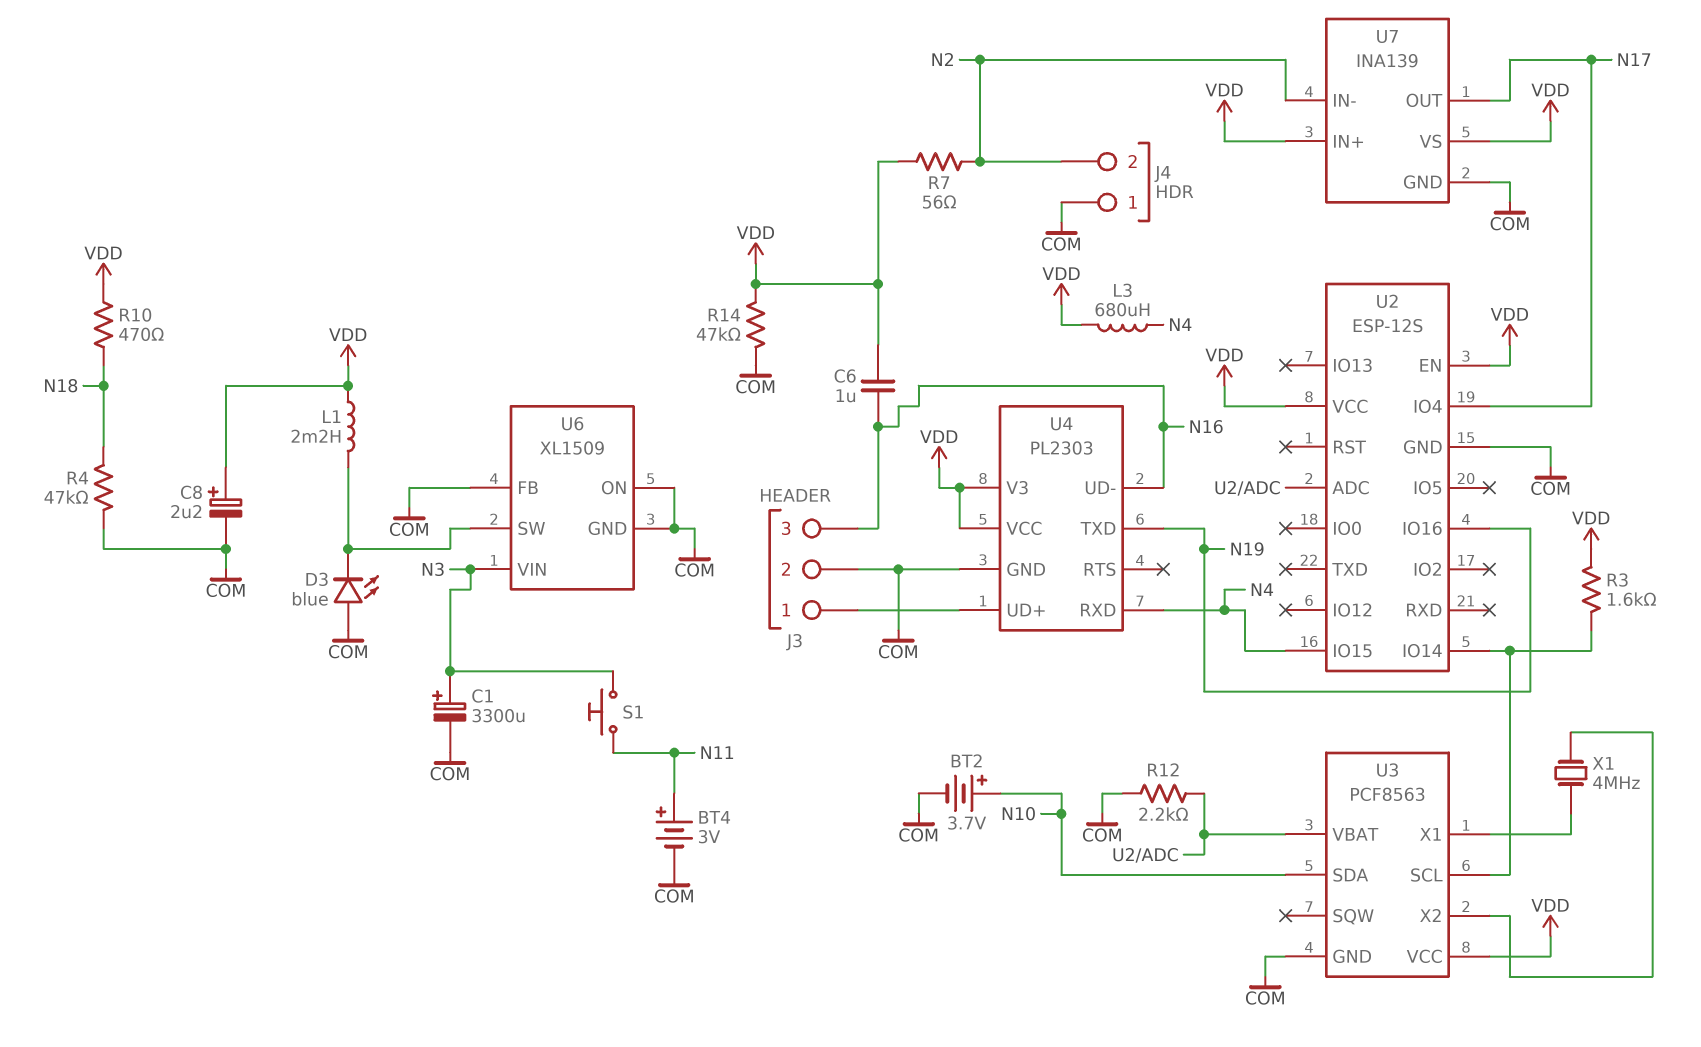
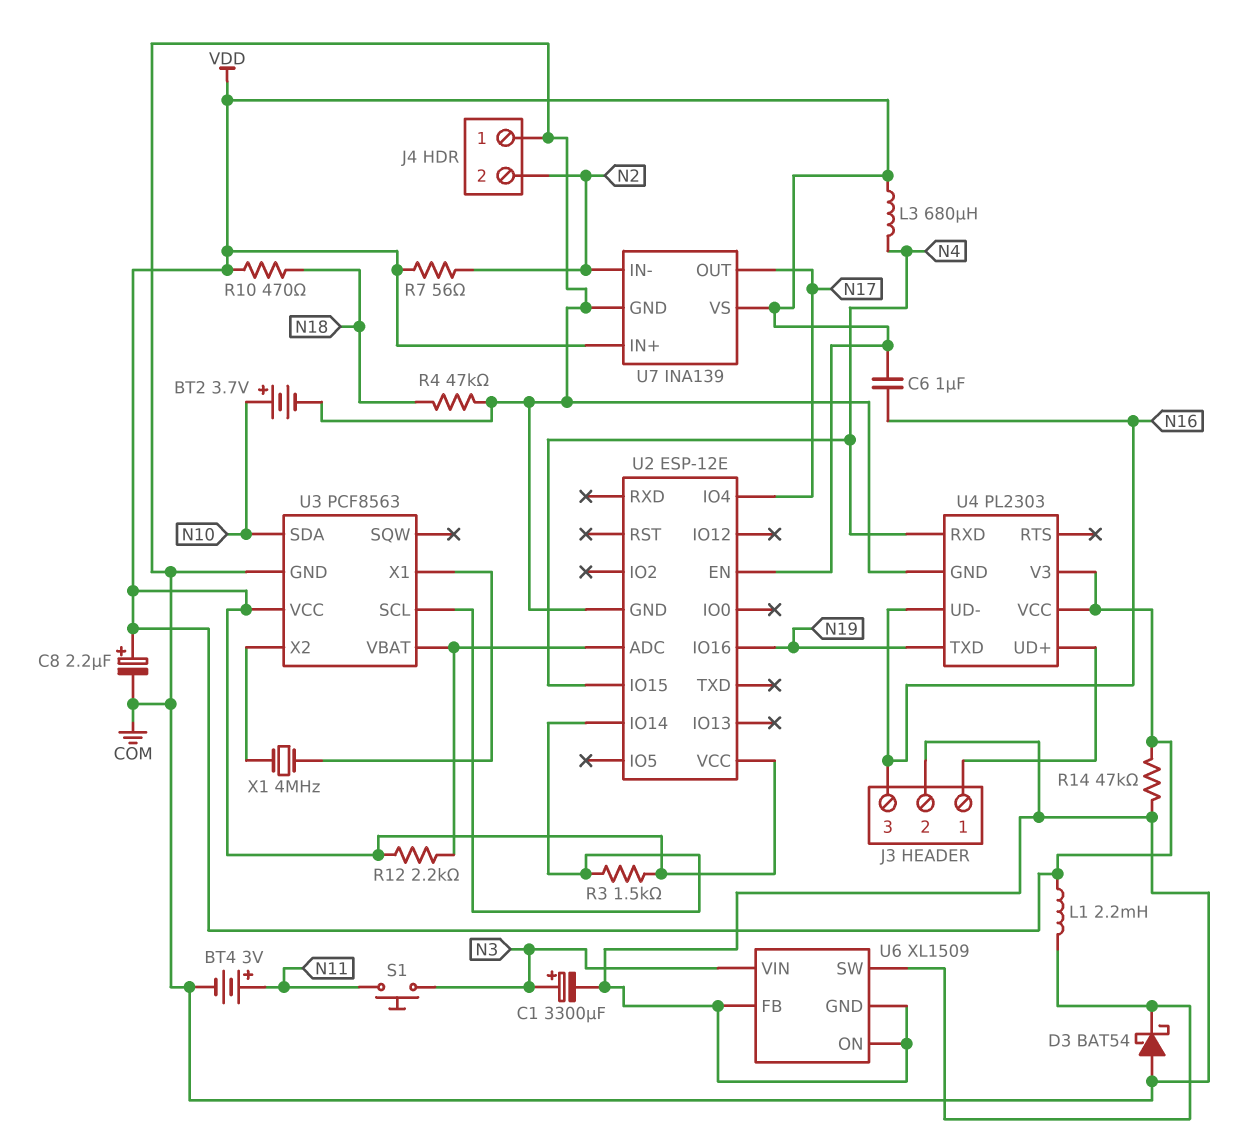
D3: LED blue (A COM, K U6/SW) -> schottky BAT54 (A COM, K U6/SW)
R3: 1.6k (U2/IO14, VDD) -> 1.5k (U2/IO14, VDD)
R12: 2.2k (COM, U2/ADC) -> 2.2k (U2/ADC, VDD)
U2: ESP-12S -> ESP-12E

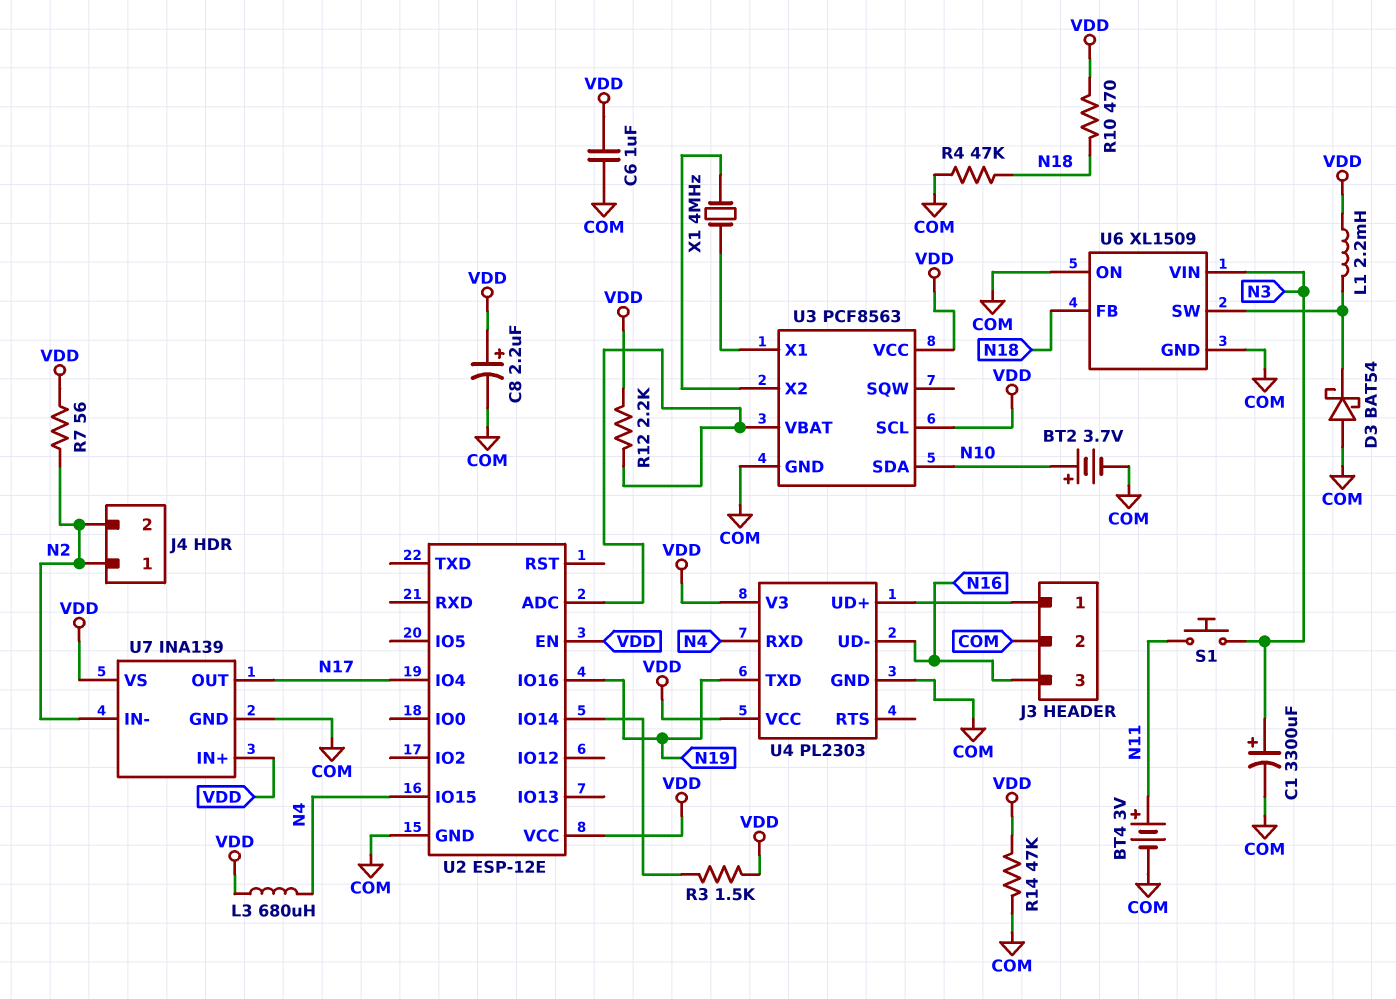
C6: 1uF (N16, VDD) -> 1uF (COM, VDD)
J4 pin 1: COM -> N2
U3 pin SCL: U2/IO14 -> VDD
U6 pin FB: COM -> N18

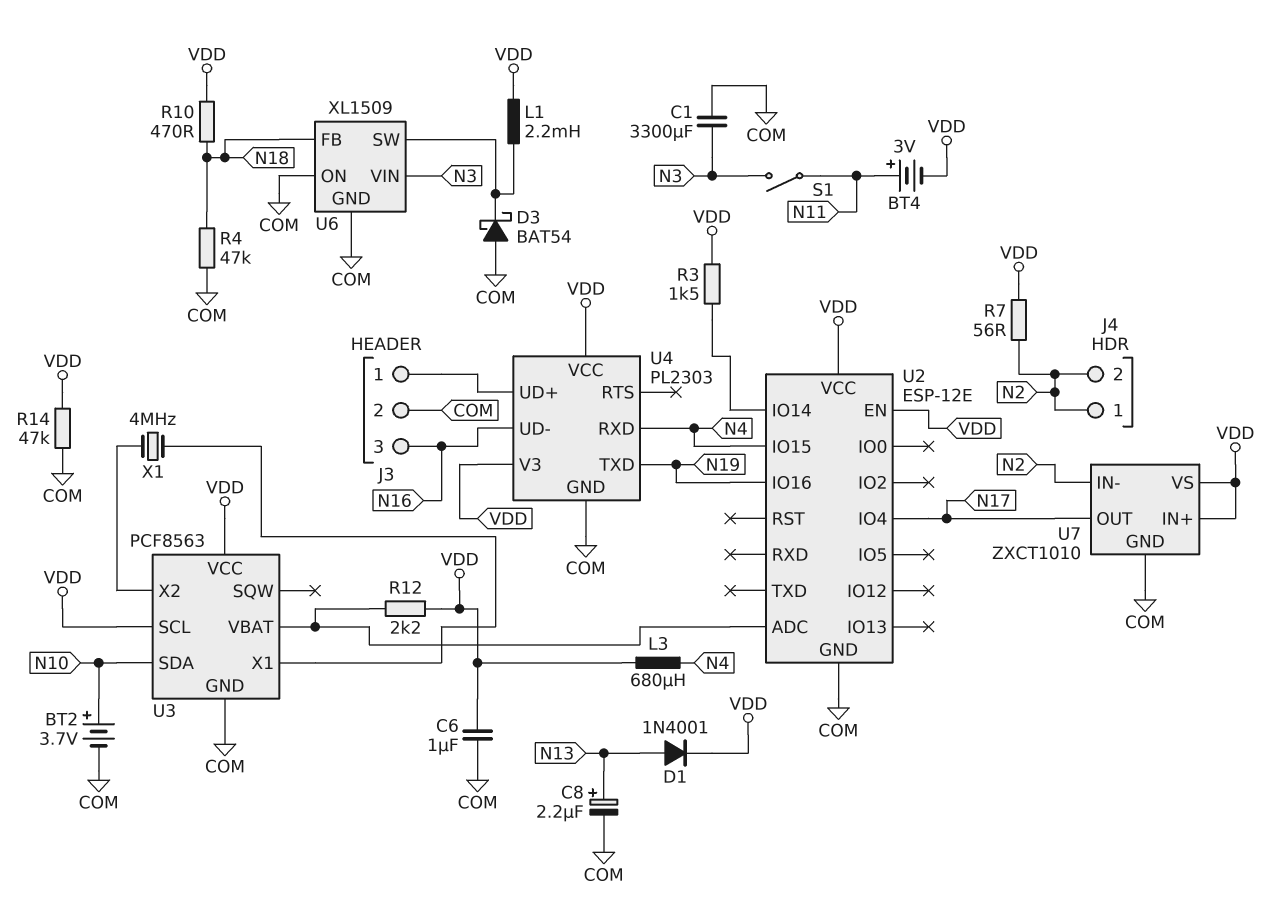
BT4: 3V (plus N11, minus COM) -> 3V (plus N11, minus VDD)
C1: 3300uF (plus N3, minus COM) -> 3300uF (COM, N3)
C8: 2.2uF (plus VDD, minus COM) -> 2.2uF (plus N13, minus COM)
D1: none -> diode 1N4001 (A N13, K VDD)
S1: button (N3, N11) -> switch (N3, N11)
U7: INA139 -> ZXCT1010

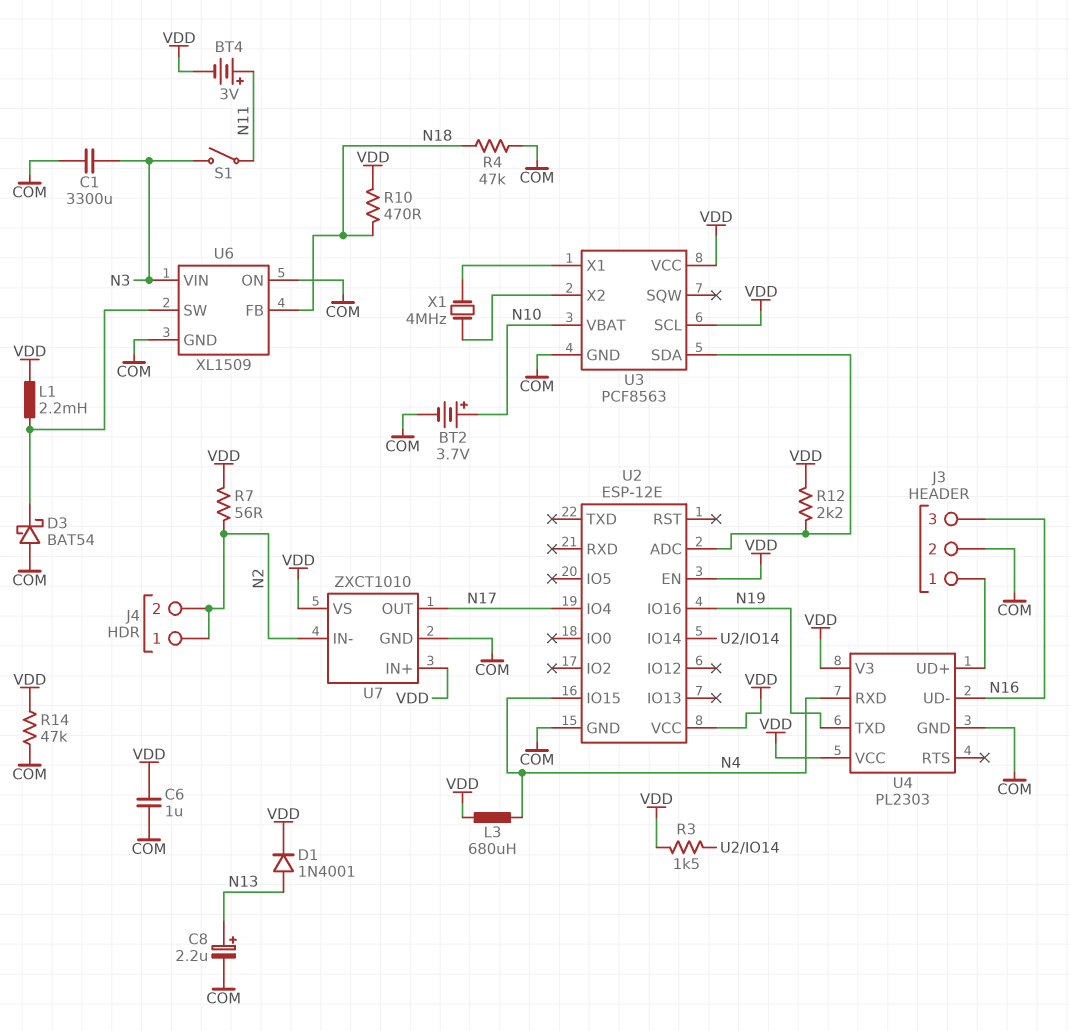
U3 pin SDA: N10 -> U2/ADC
U3 pin VBAT: U2/ADC -> N10

